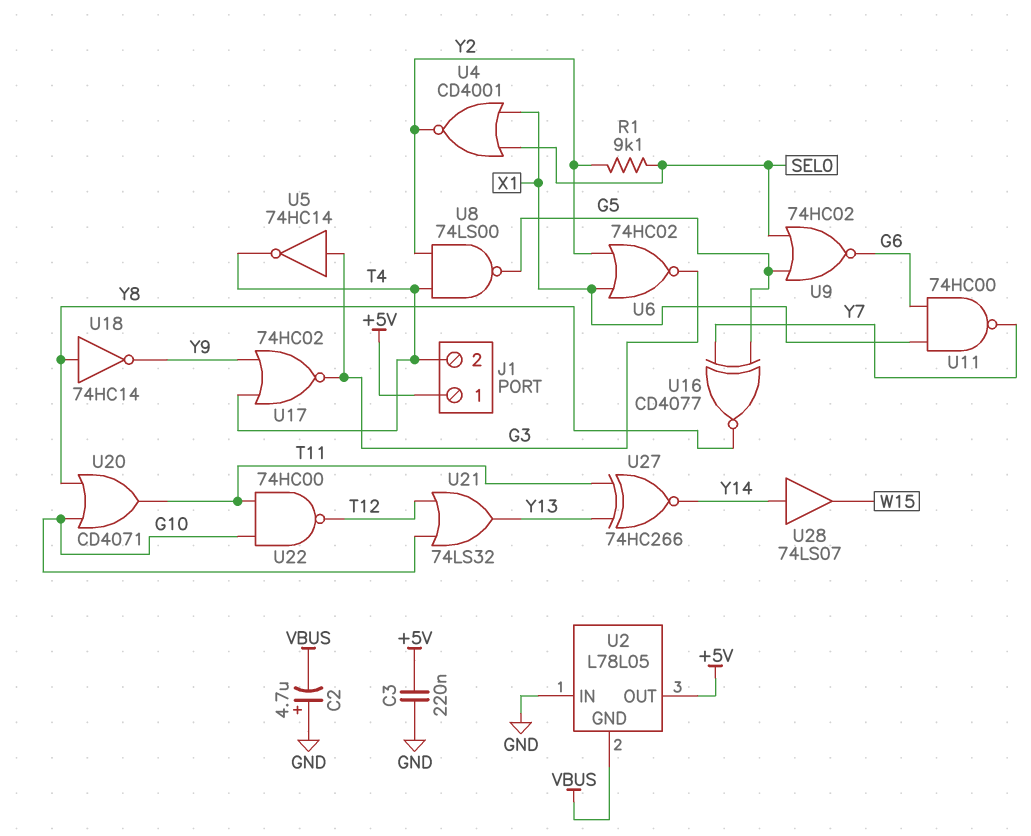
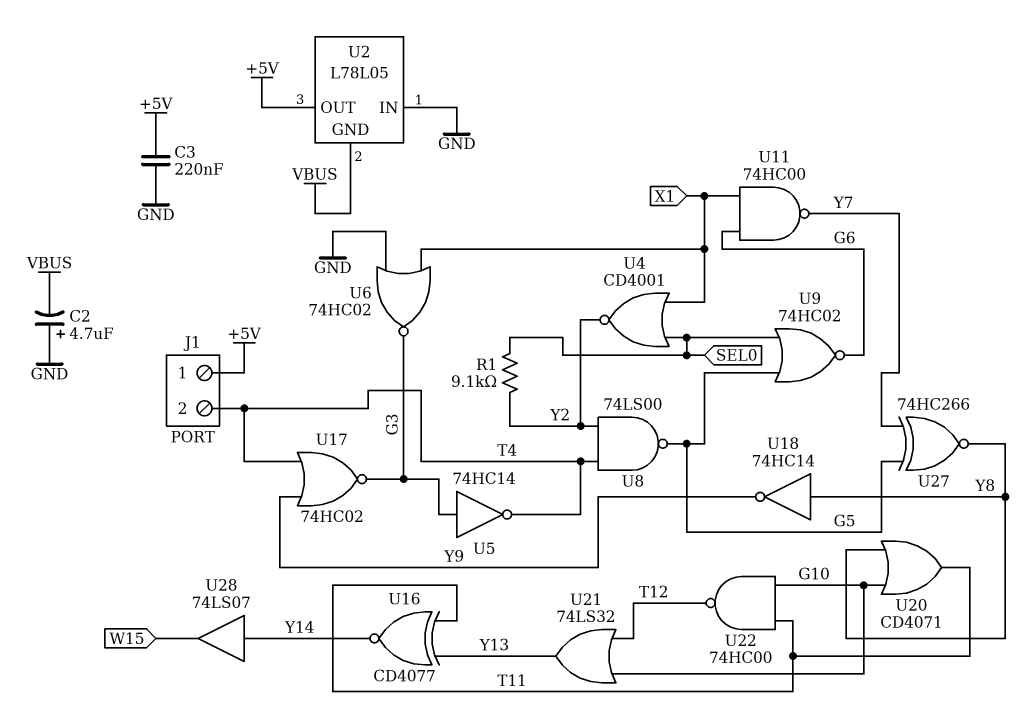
U6: NOR 74HC02 (in X1, in Y2, out G3) -> NOR 74HC02 (in GND, in X1, out G3)
U16: XNOR CD4077 (in G5, in Y7, out Y8) -> XNOR CD4077 (in T11, in Y13, out Y14)
U27: XNOR 74HC266 (in T11, in Y13, out Y14) -> XNOR 74HC266 (in G5, in Y7, out Y8)

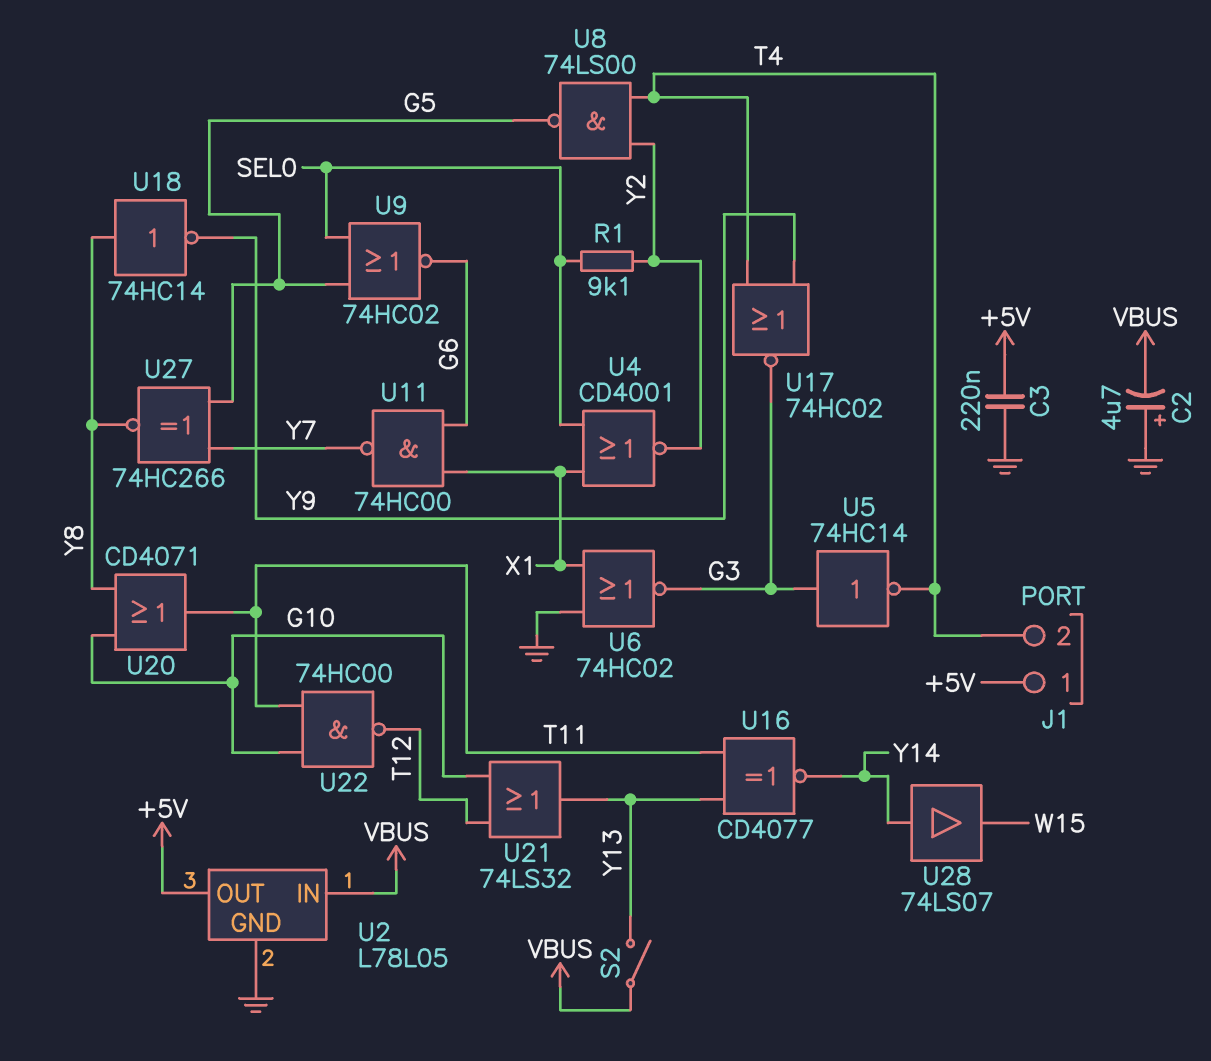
S2: none -> switch (VBUS, Y13)
U2 pin GND: VBUS -> GND
U2 pin IN: GND -> VBUS

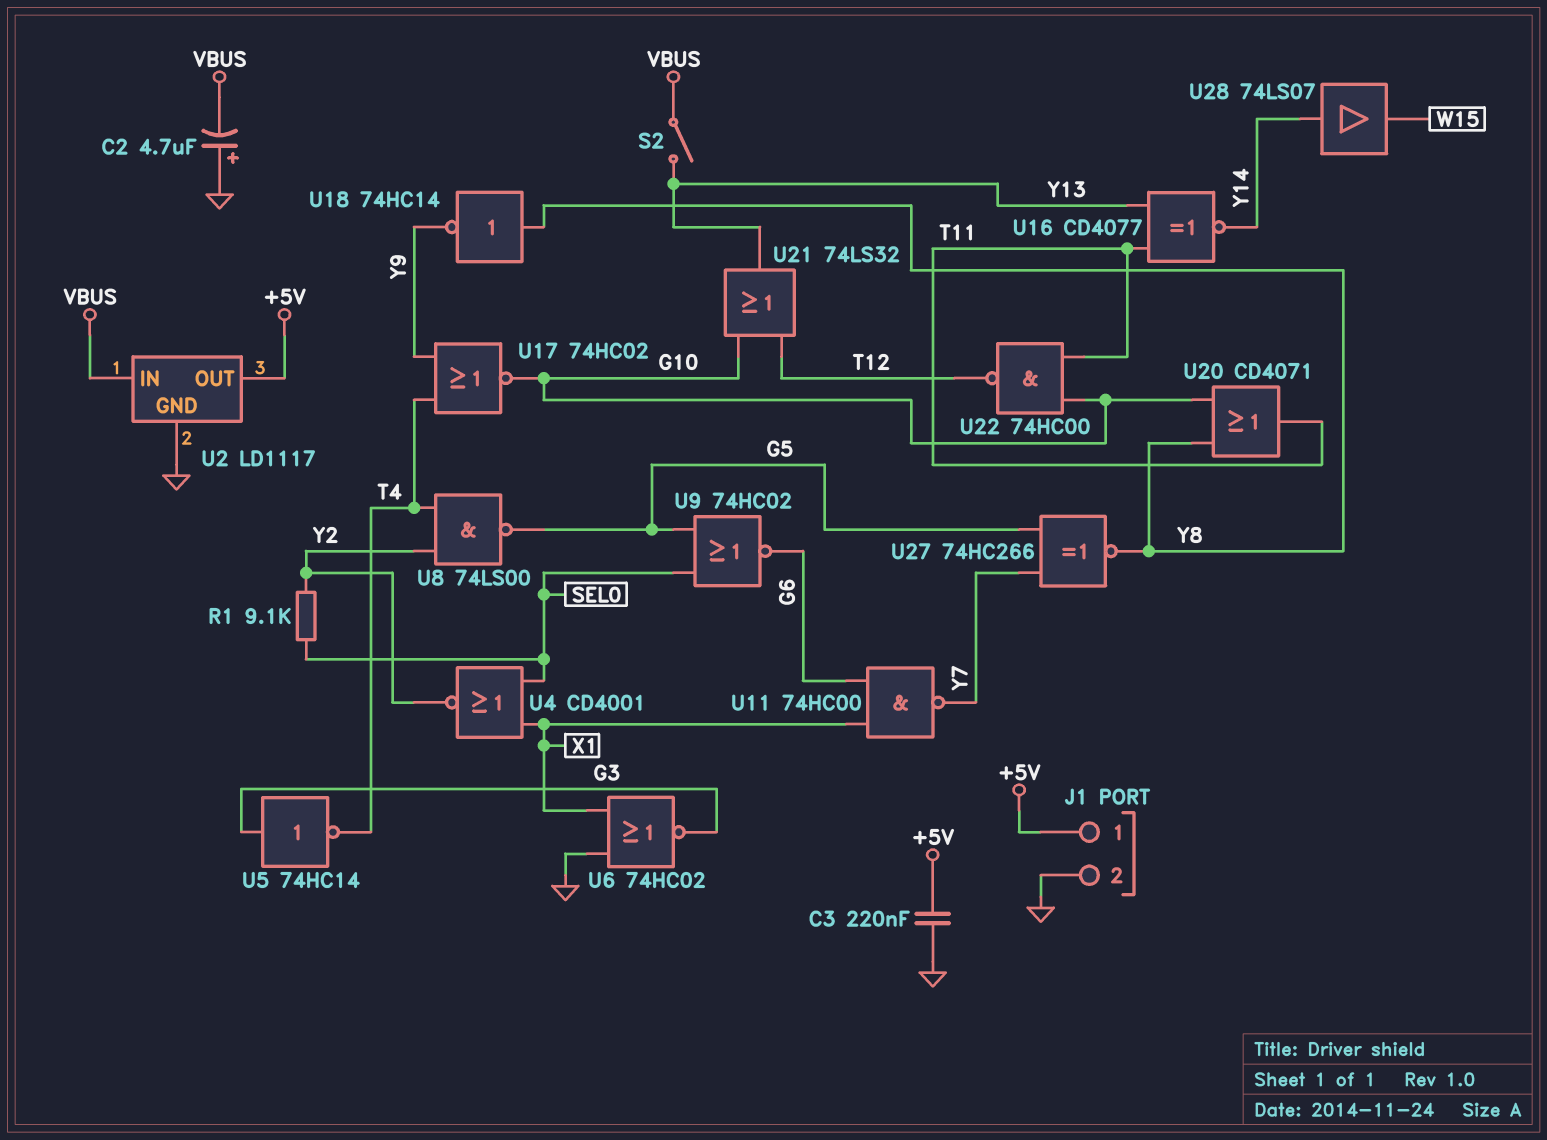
J1 pin 2: T4 -> GND
U2: L78L05 -> LD1117
U17: NOR 74HC02 (in T4, in Y9, out G3) -> NOR 74HC02 (in T4, in Y9, out G10)

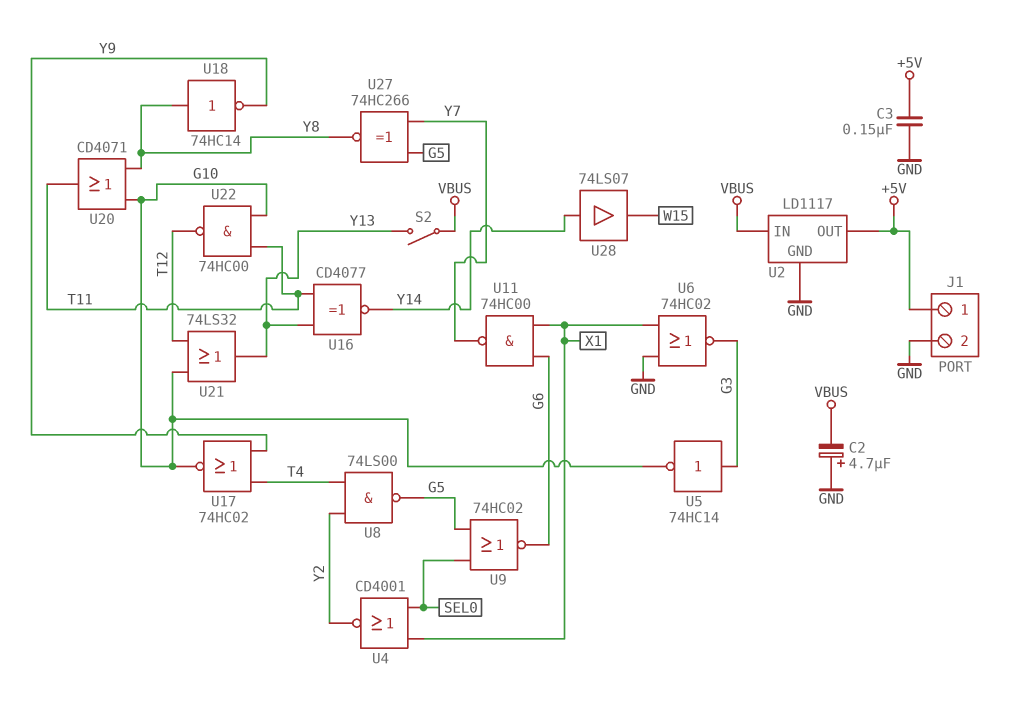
C3: 220nF (+5V, GND) -> 150nF (+5V, GND)
R1: 9.1k (SEL0, Y2) -> none
U5: NOT 74HC14 (in G3, out T4) -> NOT 74HC14 (in G3, out G10)

